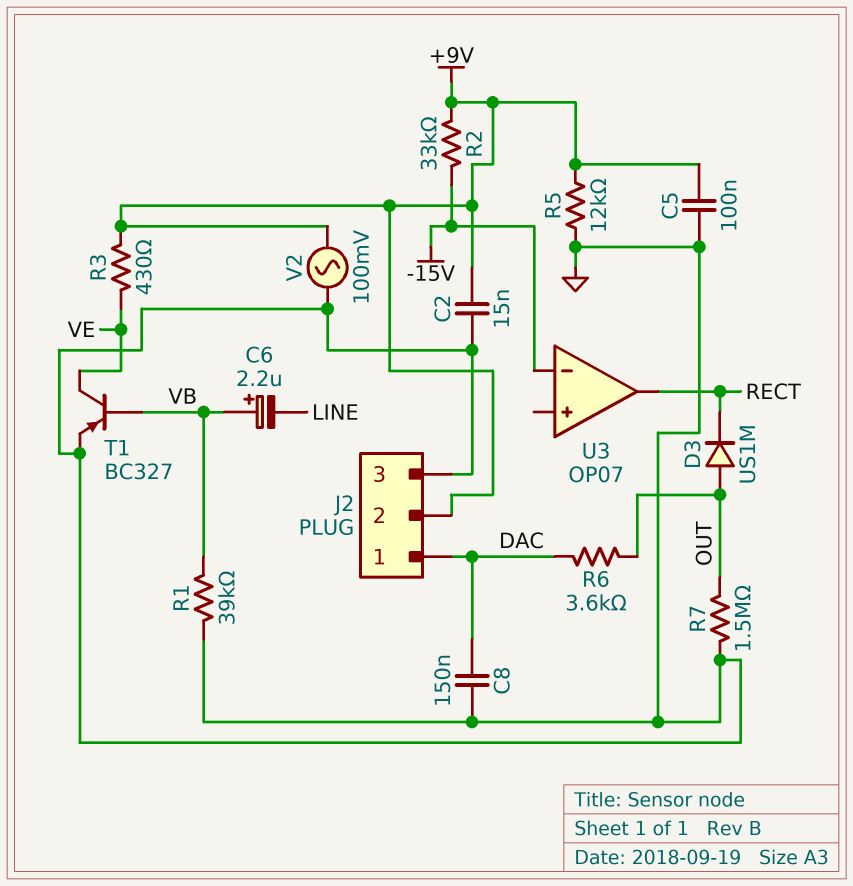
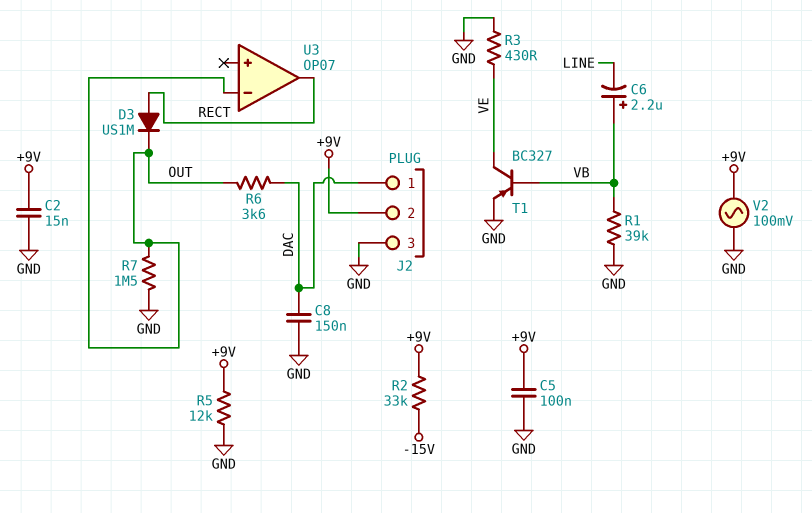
D3: diode US1M (A OUT, K RECT) -> diode US1M (A RECT, K OUT)
R3: 430 (+9V, VE) -> 430 (GND, VE)
U3 pin in-: -15V -> OUT

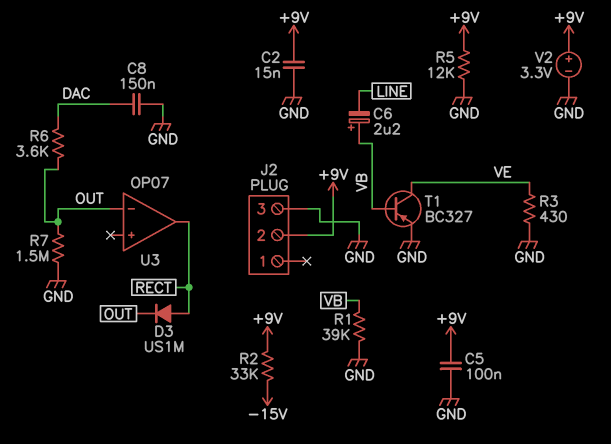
J2 pin 1: DAC -> none
V2: AC 100mV (+9V, GND) -> 3.3V (plus +9V, minus GND)

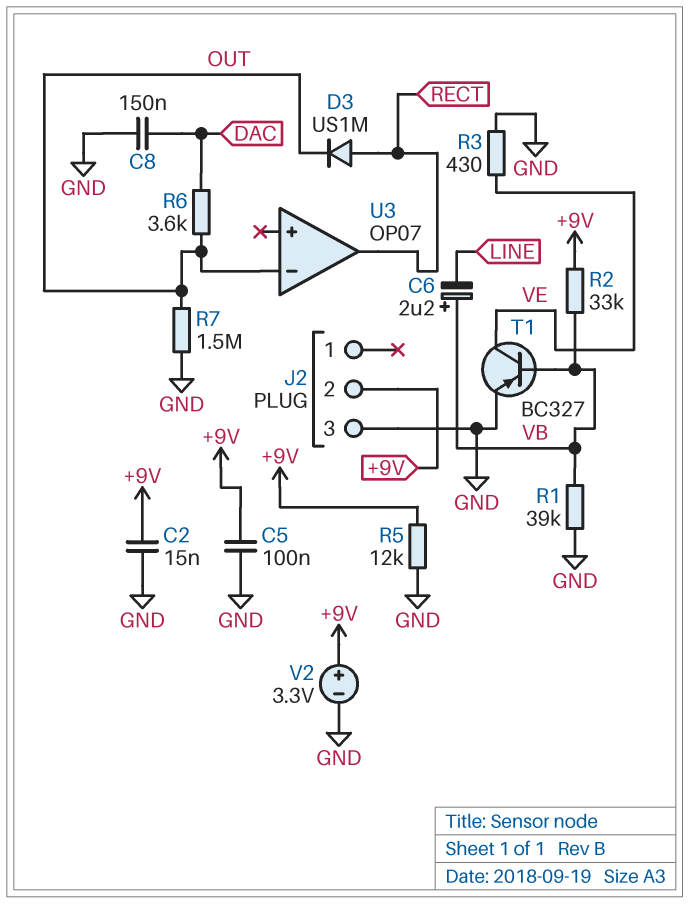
R2: 33k (+9V, -15V) -> 33k (+9V, VB)

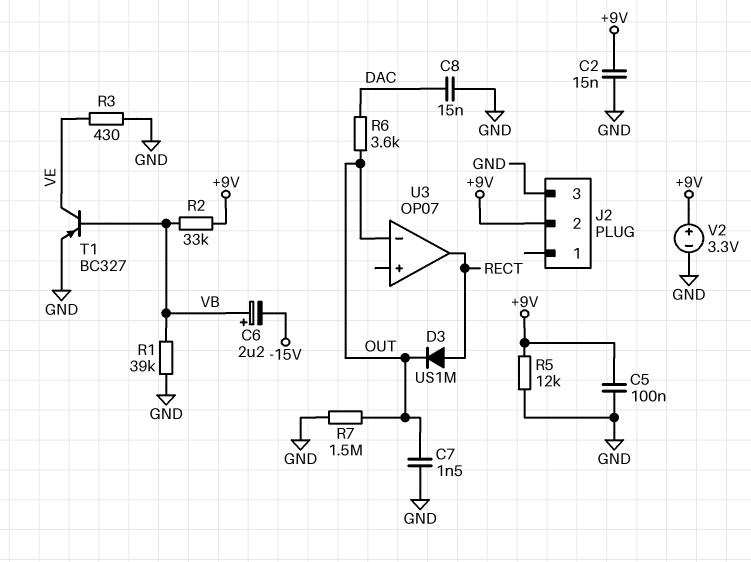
C6: 2.2uF (plus VB, minus LINE) -> 2.2uF (plus VB, minus -15V)
C7: none -> 1.5nF (GND, OUT)
C8: 150nF (DAC, GND) -> 15nF (DAC, GND)

